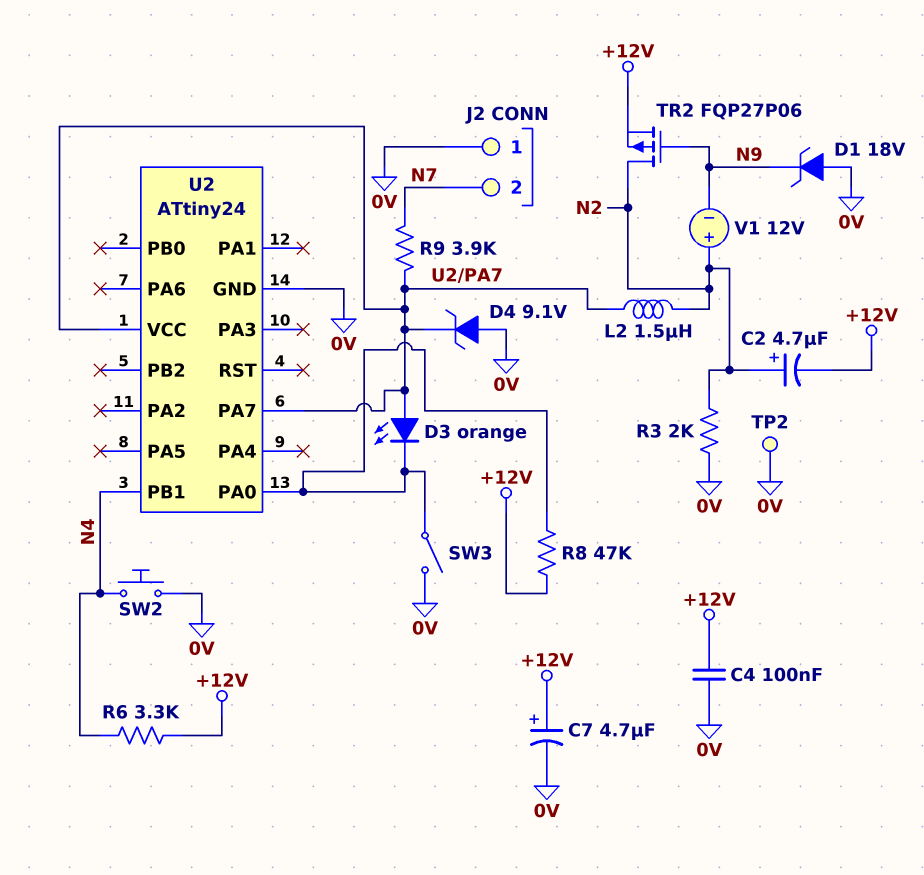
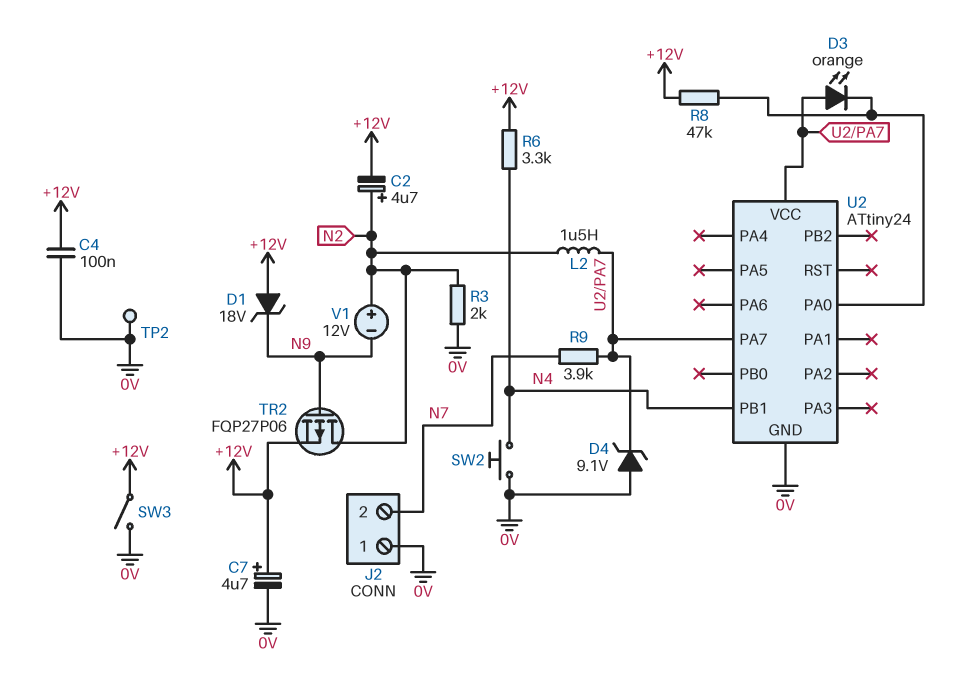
D1: zener 18V (A 0V, K N9) -> zener 18V (A +12V, K N9)
SW3: switch (0V, U2/PA0) -> switch (+12V, 0V)

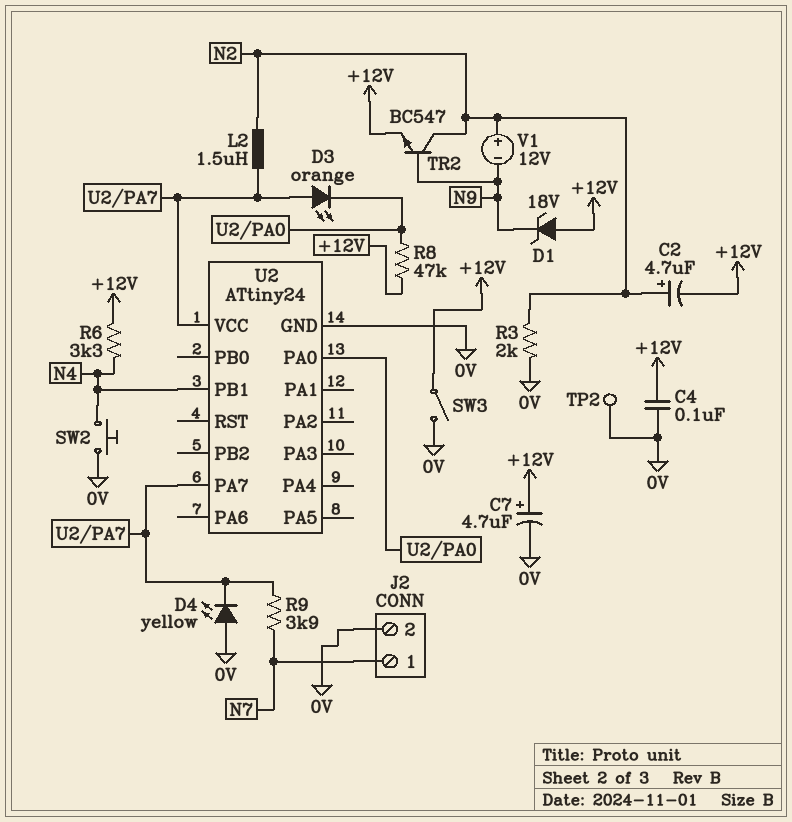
D4: zener 9.1V (A 0V, K U2/PA7) -> LED yellow (A 0V, K U2/PA7)
J2 pin 1: 0V -> N7
J2 pin 2: N7 -> 0V
TR2: PMOS FQP27P06 (G N9, D N2, S +12V) -> NPN BC547 (B N9, C N2, E +12V)

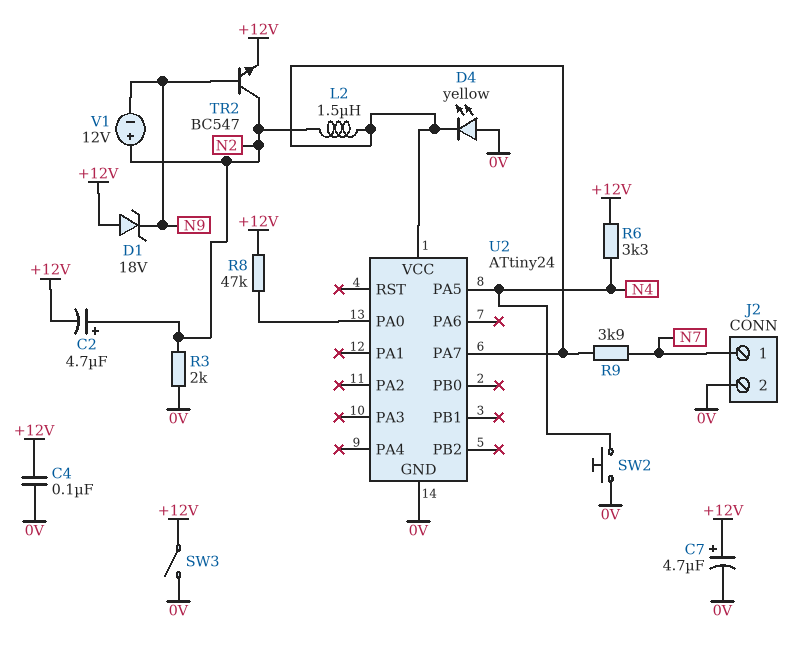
D3: LED orange (A U2/PA7, K U2/PA0) -> none
TP2: test point (0V) -> none
U2 pin PA5: none -> N4
U2 pin PB1: N4 -> none

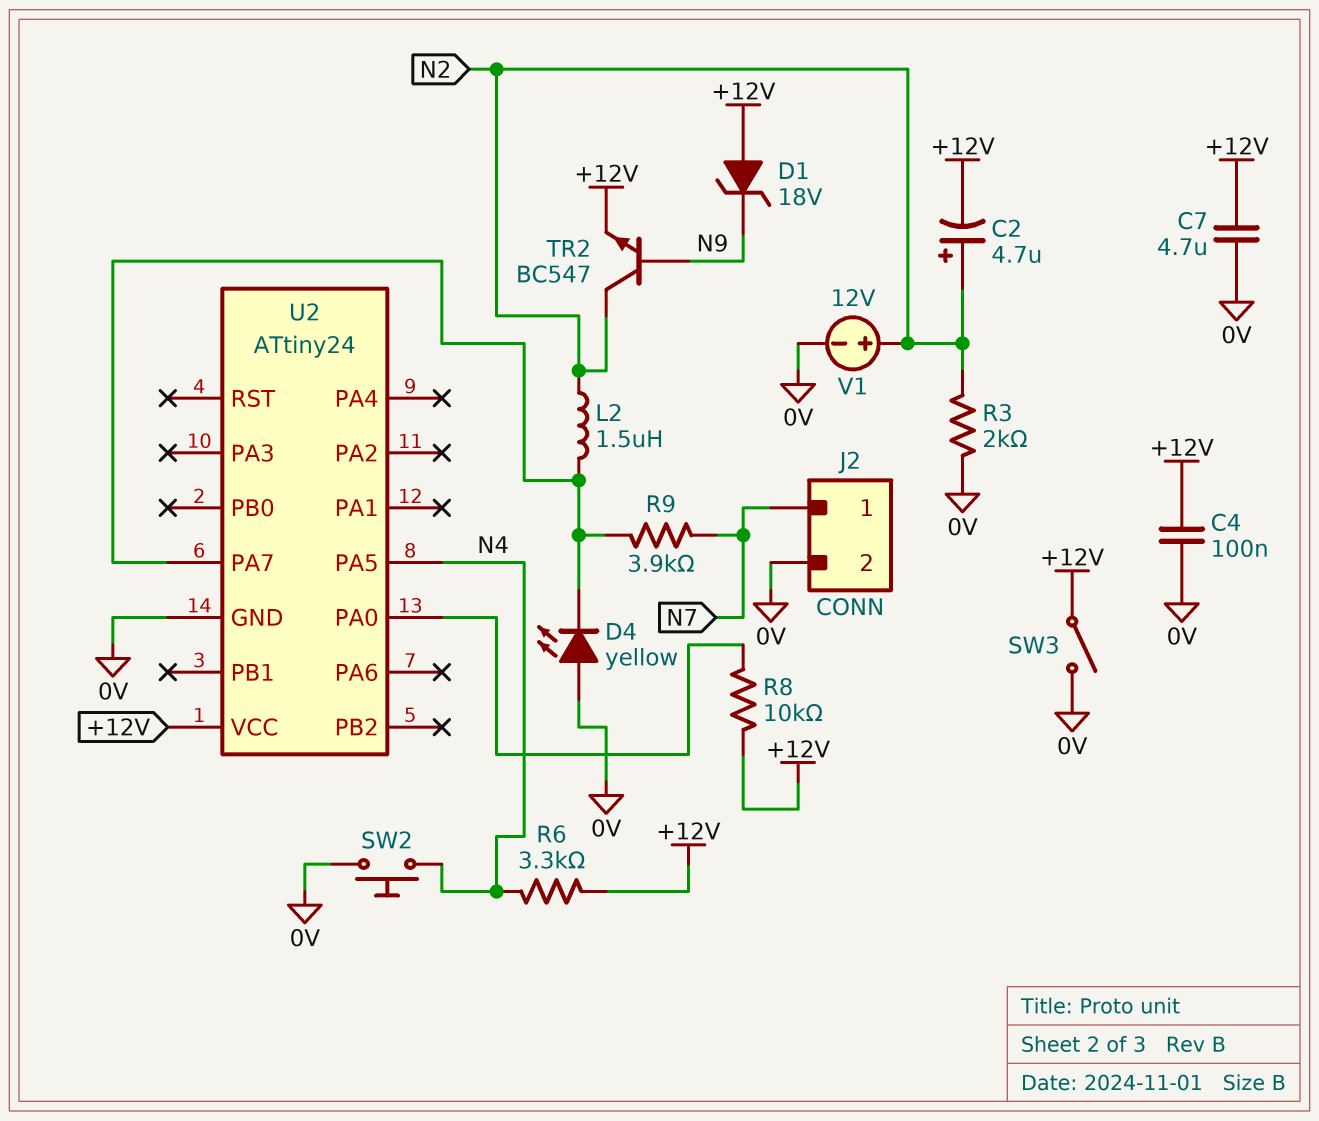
C7: 4.7uF (plus +12V, minus 0V) -> 4.7uF (+12V, 0V)
R8: 47k (+12V, U2/PA0) -> 10k (+12V, U2/PA0)
U2 pin VCC: U2/PA7 -> +12V
V1: 12V (plus N2, minus N9) -> 12V (plus N2, minus 0V)

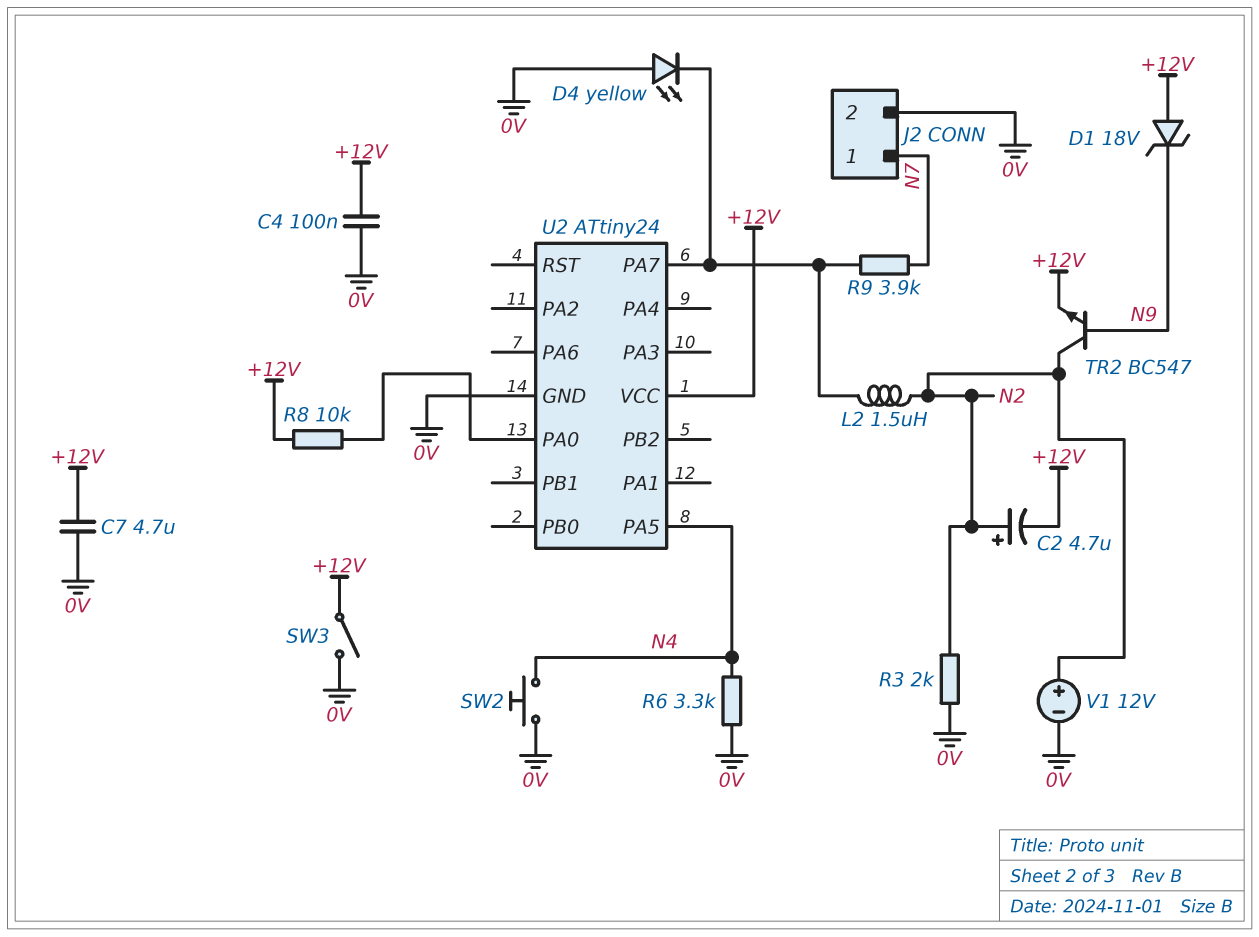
R6: 3.3k (+12V, N4) -> 3.3k (0V, N4)

